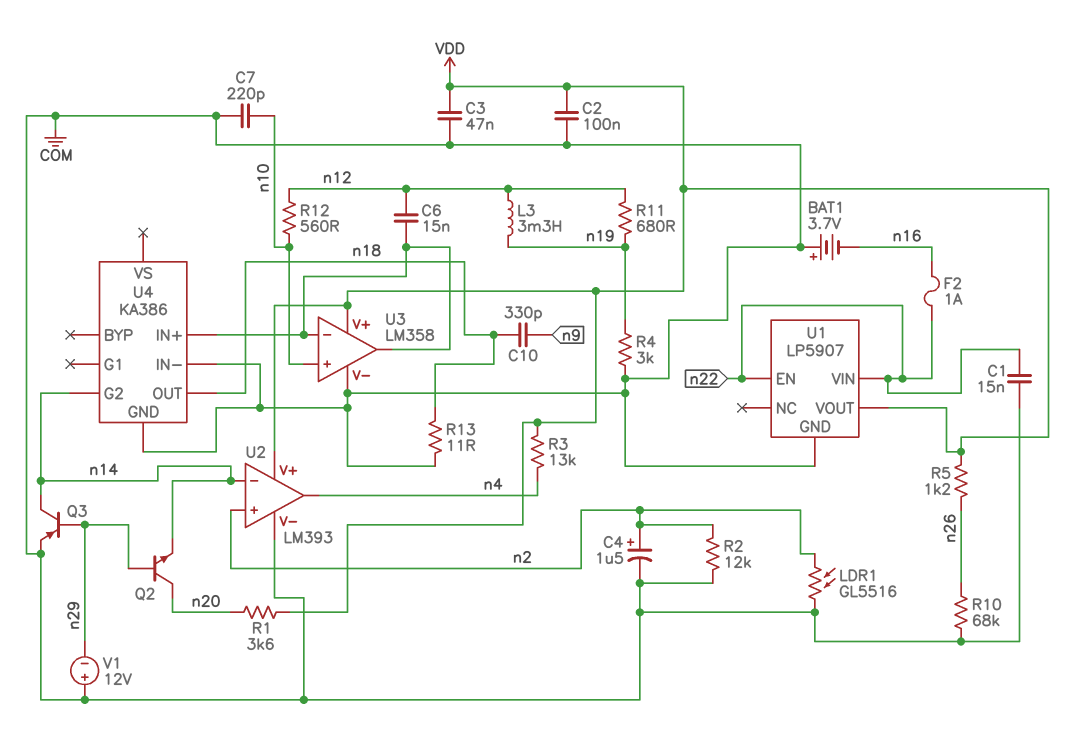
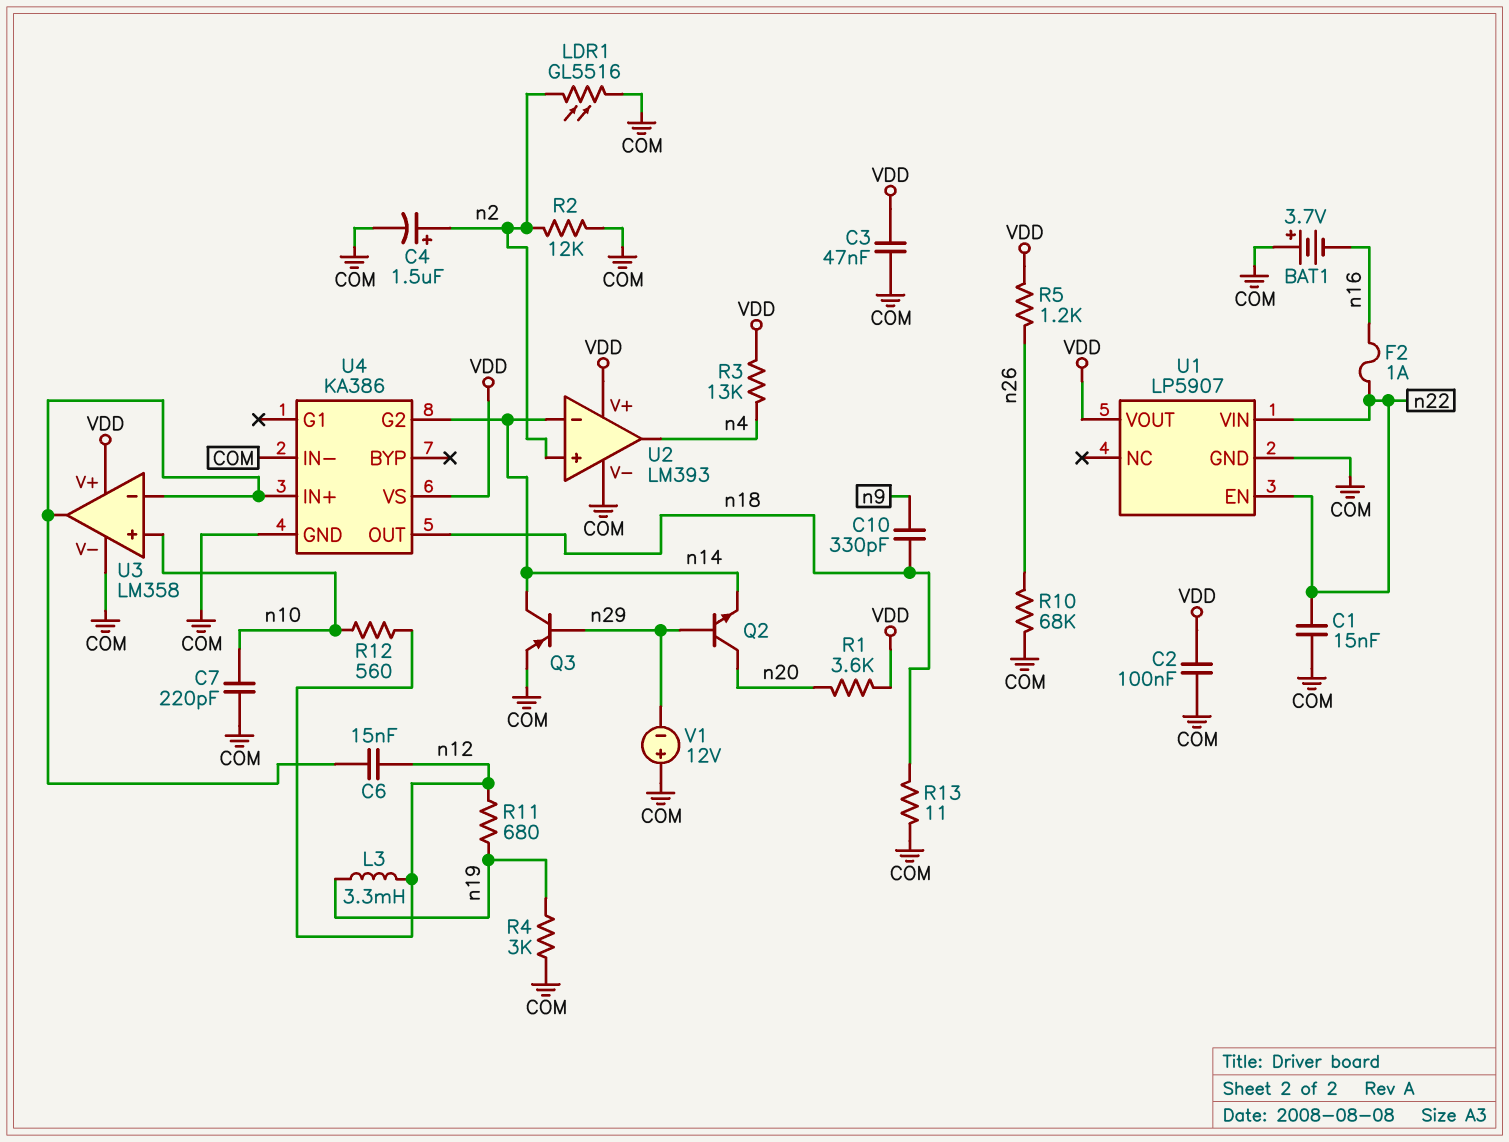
U4 pin VS: none -> VDD

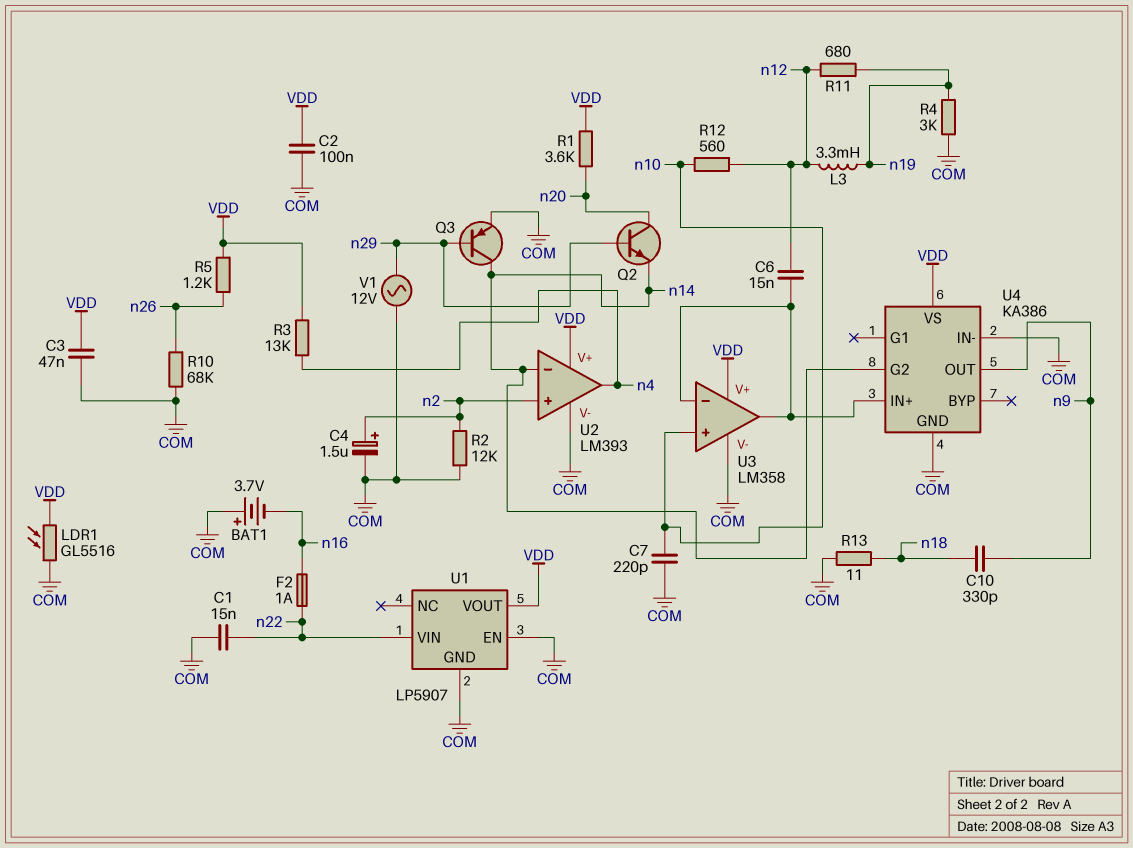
LDR1: GL5516 (COM, n2) -> GL5516 (COM, VDD)
U1 pin EN: n22 -> COM
U4 pin OUT: n18 -> n9
V1: 12V (plus COM, minus n29) -> AC 12V (COM, n29)

